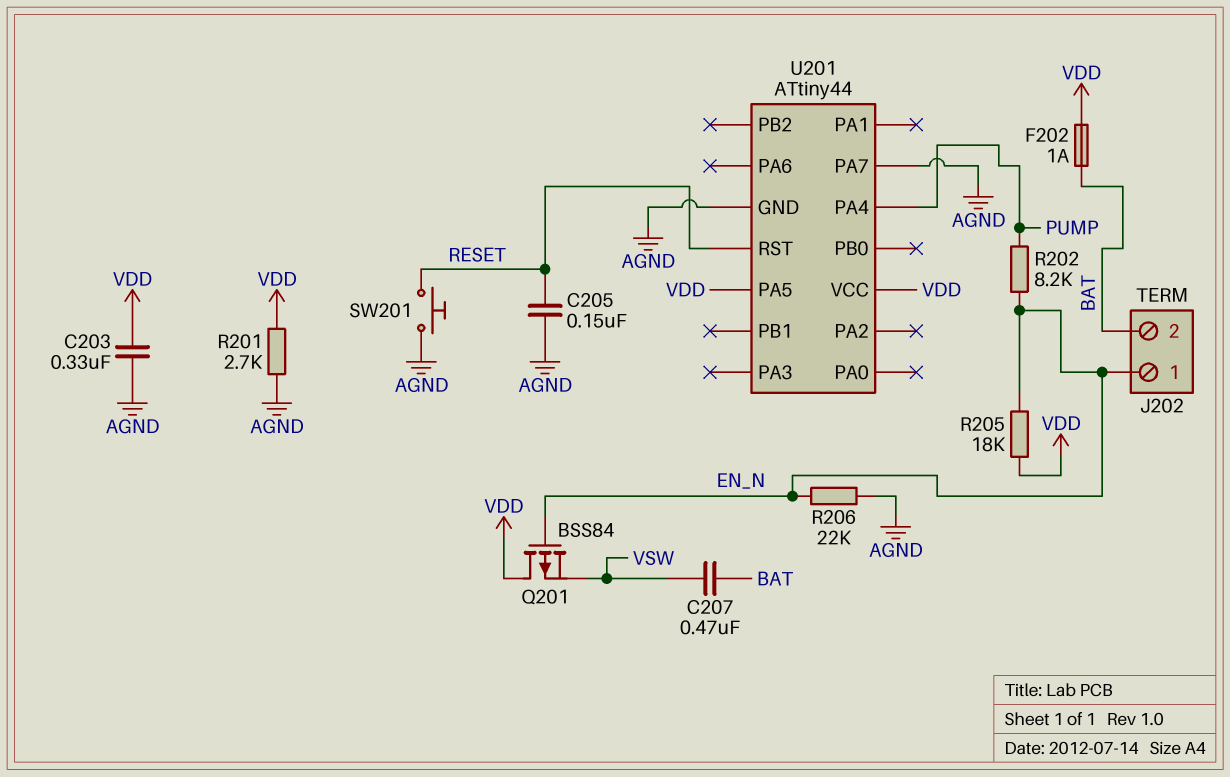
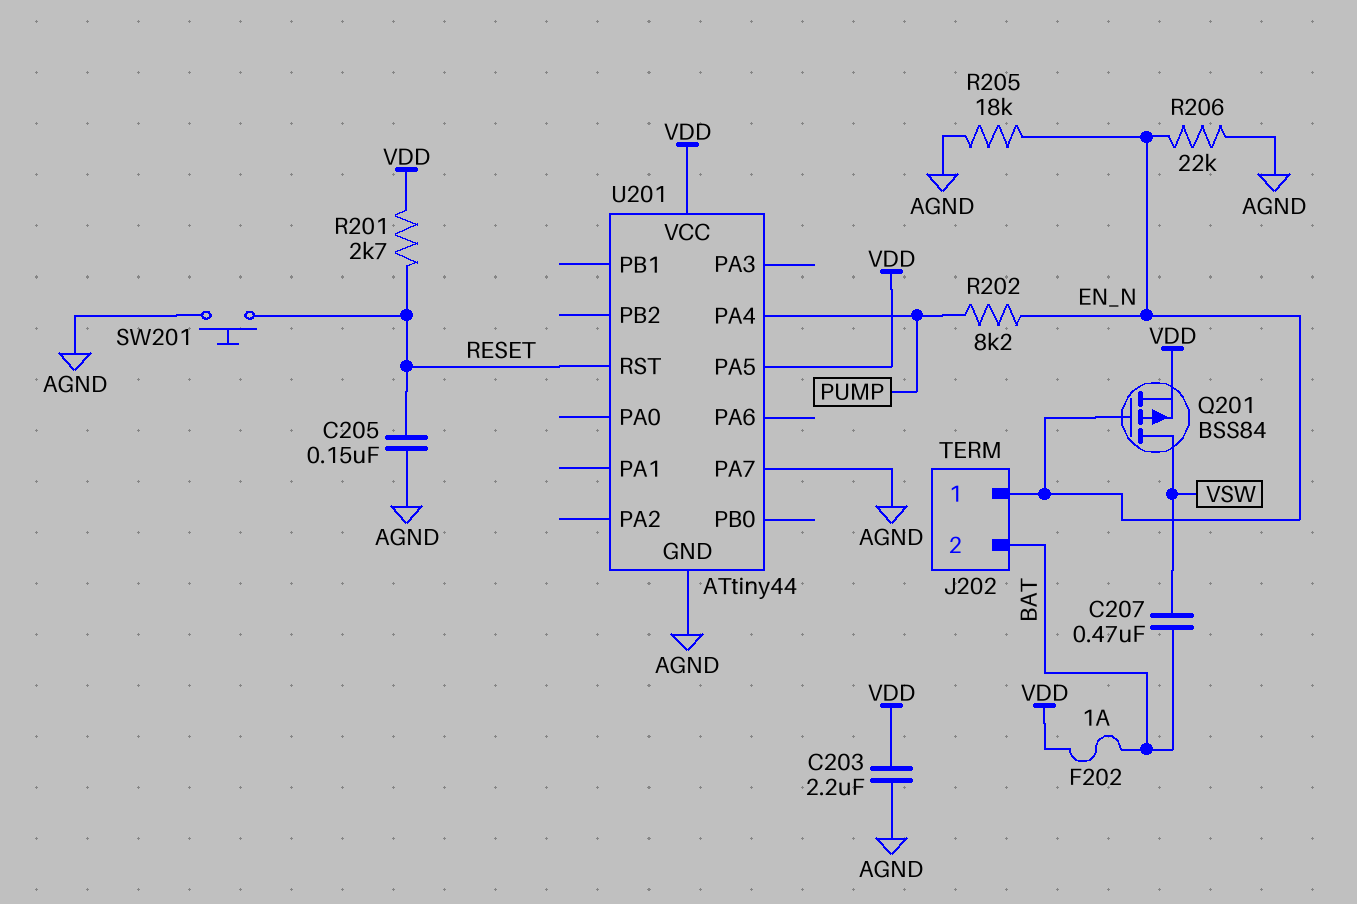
C203: 330nF (AGND, VDD) -> 2.2uF (AGND, VDD)
Q201: PMOS BSS84 (G EN_N, D VDD, S VSW) -> PMOS BSS84 (G EN_N, D VSW, S VDD)
R201: 2.7k (AGND, VDD) -> 2.7k (RESET, VDD)
R205: 18k (EN_N, VDD) -> 18k (AGND, EN_N)

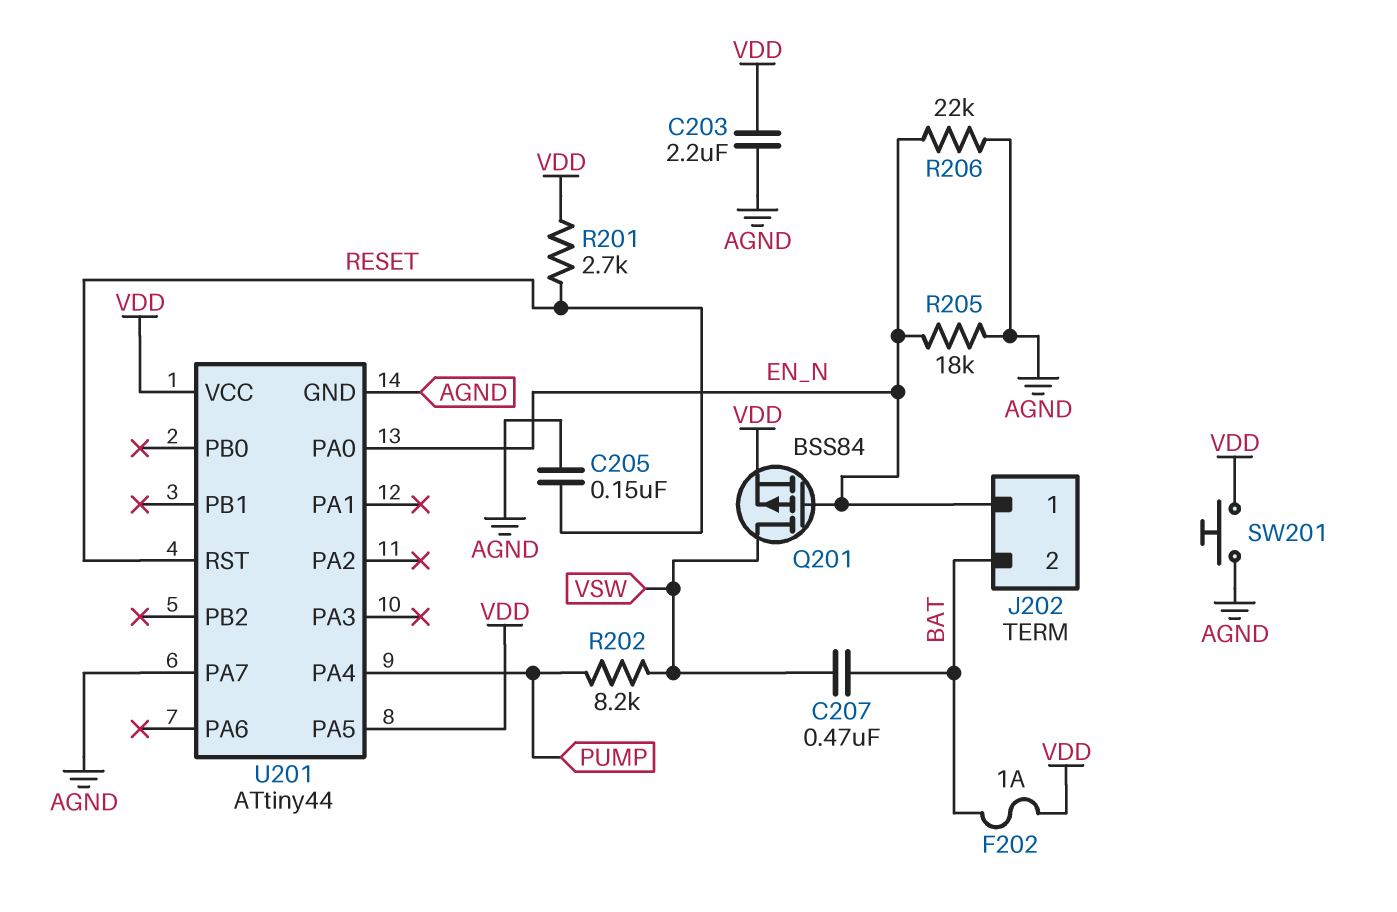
R202: 8.2k (EN_N, PUMP) -> 8.2k (PUMP, VSW)
SW201: button (AGND, RESET) -> button (AGND, VDD)
U201 pin PA0: none -> EN_N

